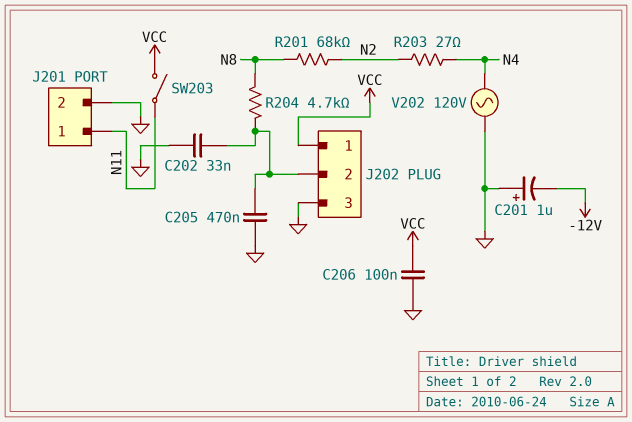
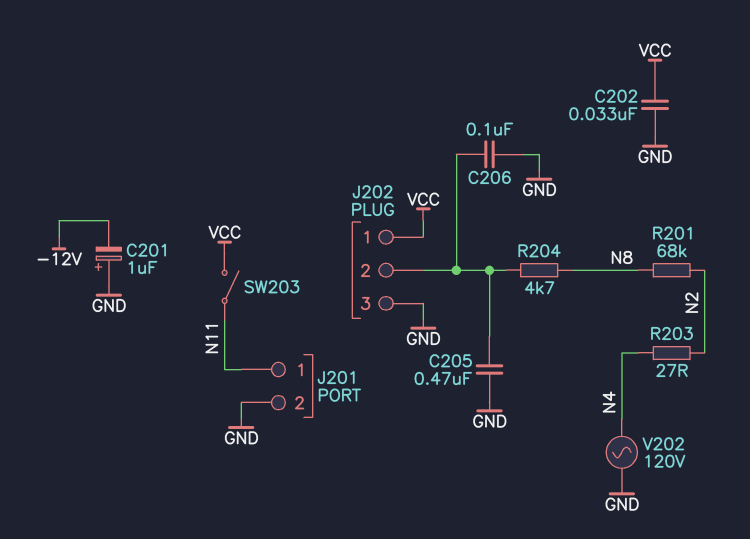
C202: 33nF (GND, J202/2) -> 33nF (GND, VCC)
C206: 100nF (GND, VCC) -> 100nF (GND, J202/2)

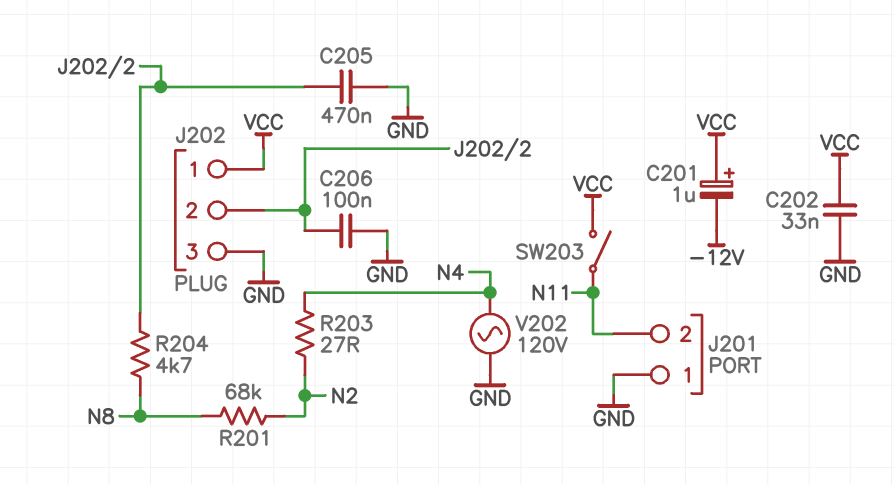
C201: 1uF (plus GND, minus -12V) -> 1uF (plus VCC, minus -12V)
J201 pin 1: N11 -> GND
J201 pin 2: GND -> N11

